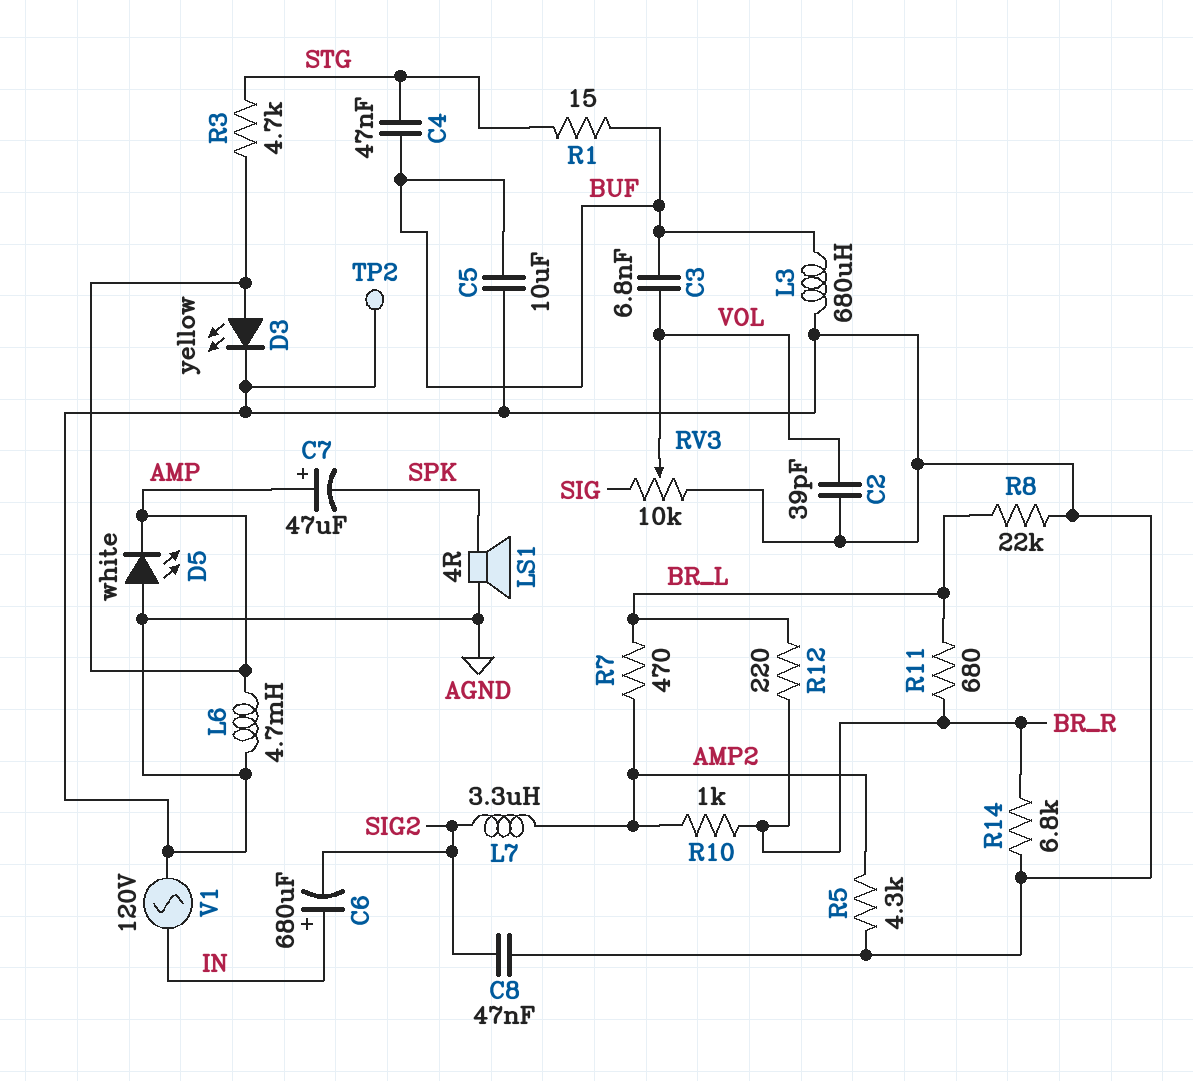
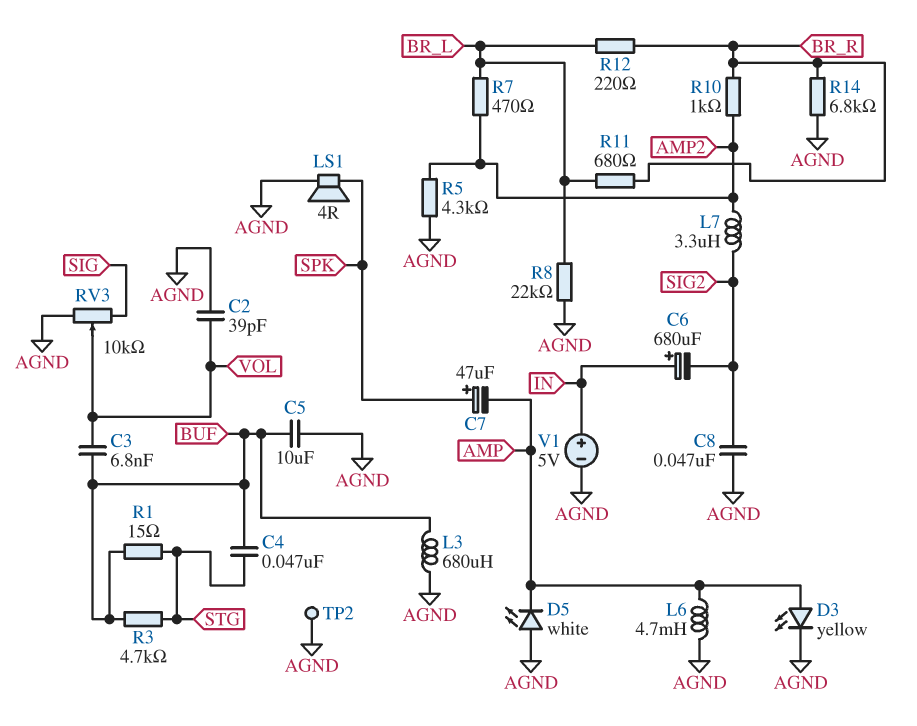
C7: 47uF (plus AMP, minus SPK) -> 47uF (plus SPK, minus AMP)
R3: 4.7k (AMP, STG) -> 4.7k (BUF, STG)
V1: AC 120V (AGND, IN) -> 5V (plus IN, minus AGND)

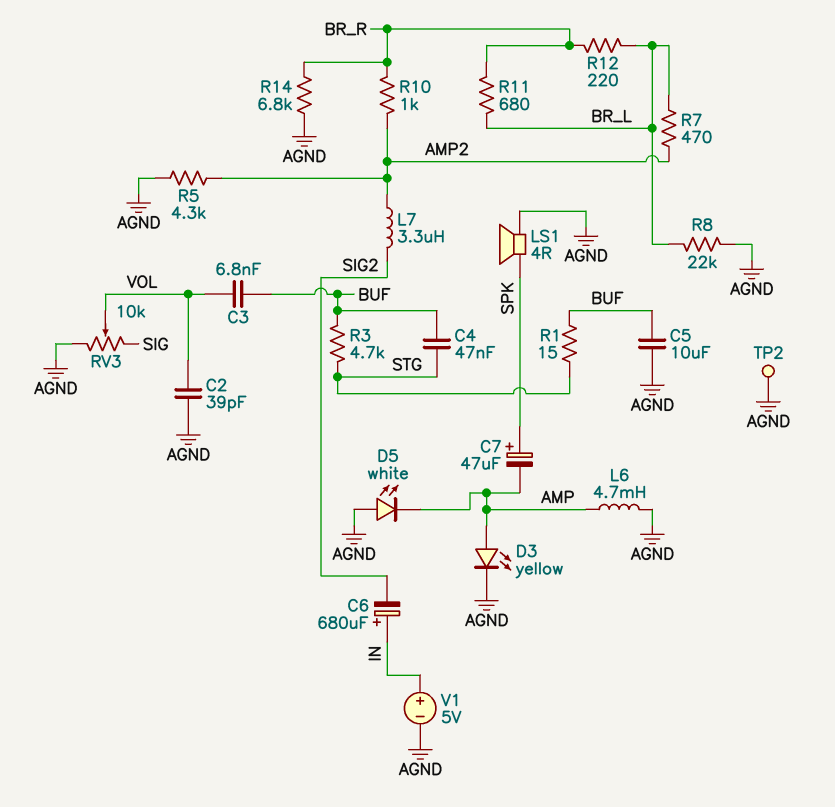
C8: 47nF (AGND, SIG2) -> none
L3: 680uH (AGND, BUF) -> none

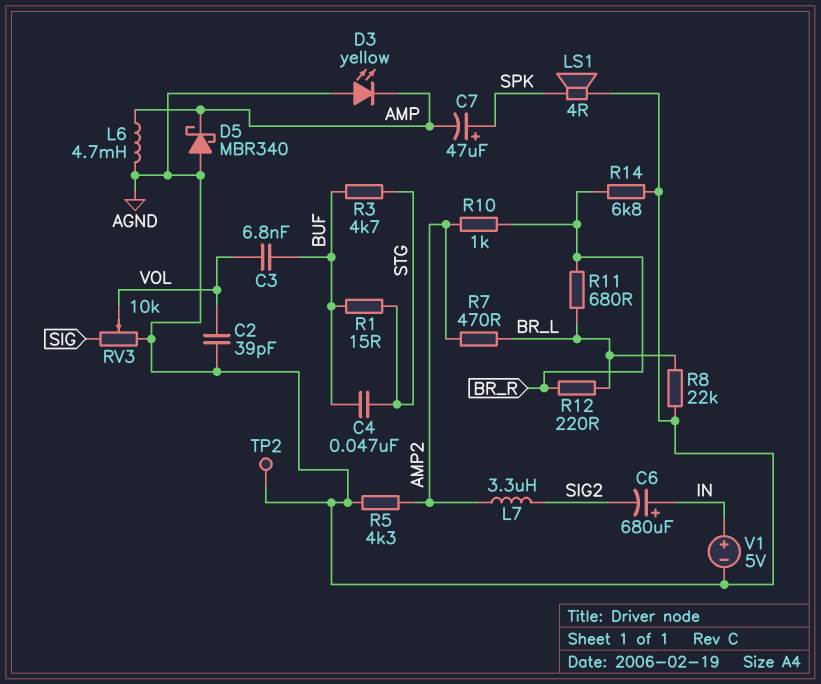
C5: 10uF (AGND, BUF) -> none
D3: LED yellow (A AMP, K AGND) -> LED yellow (A AGND, K AMP)
D5: LED white (A AGND, K AMP) -> schottky MBR340 (A AGND, K AMP)

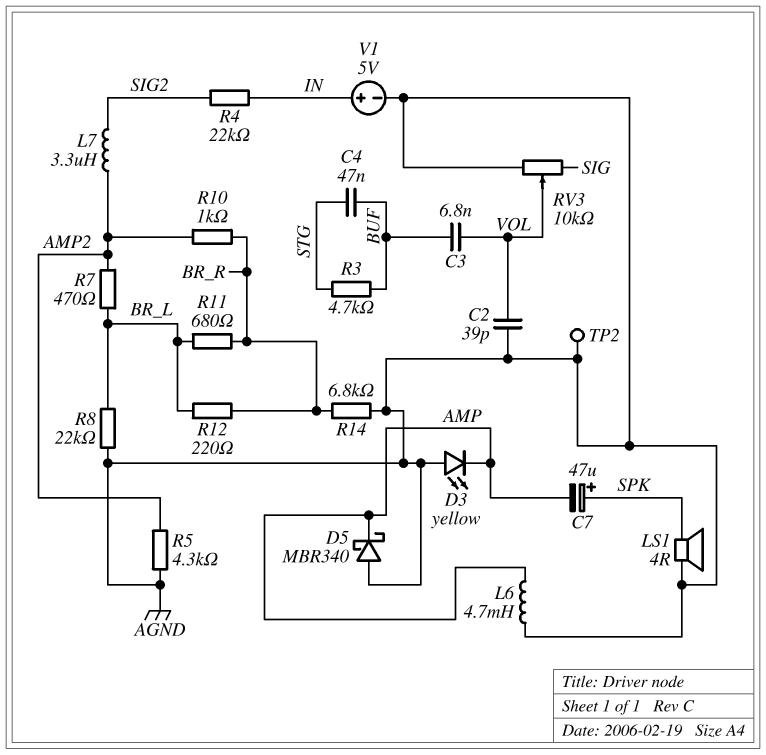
C6: 680uF (plus IN, minus SIG2) -> none
R1: 15 (BUF, STG) -> none
R4: none -> 22k (IN, SIG2)

